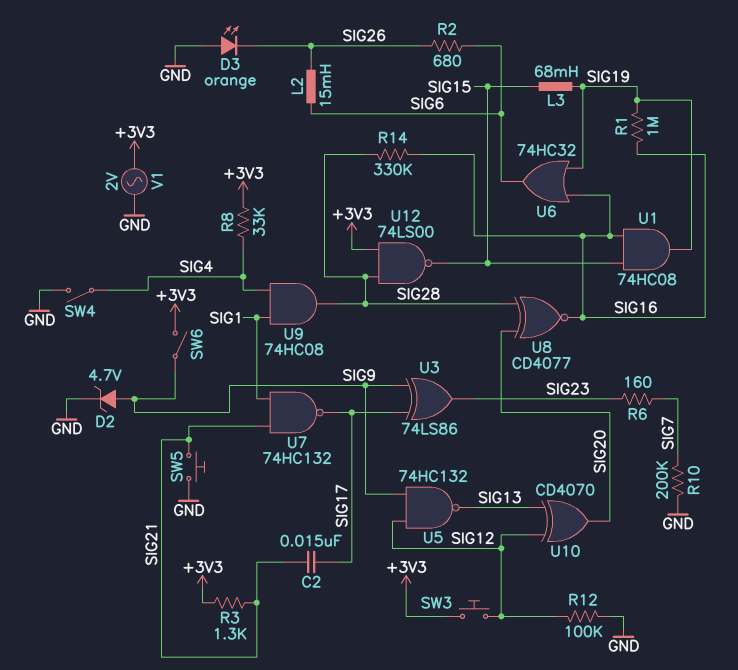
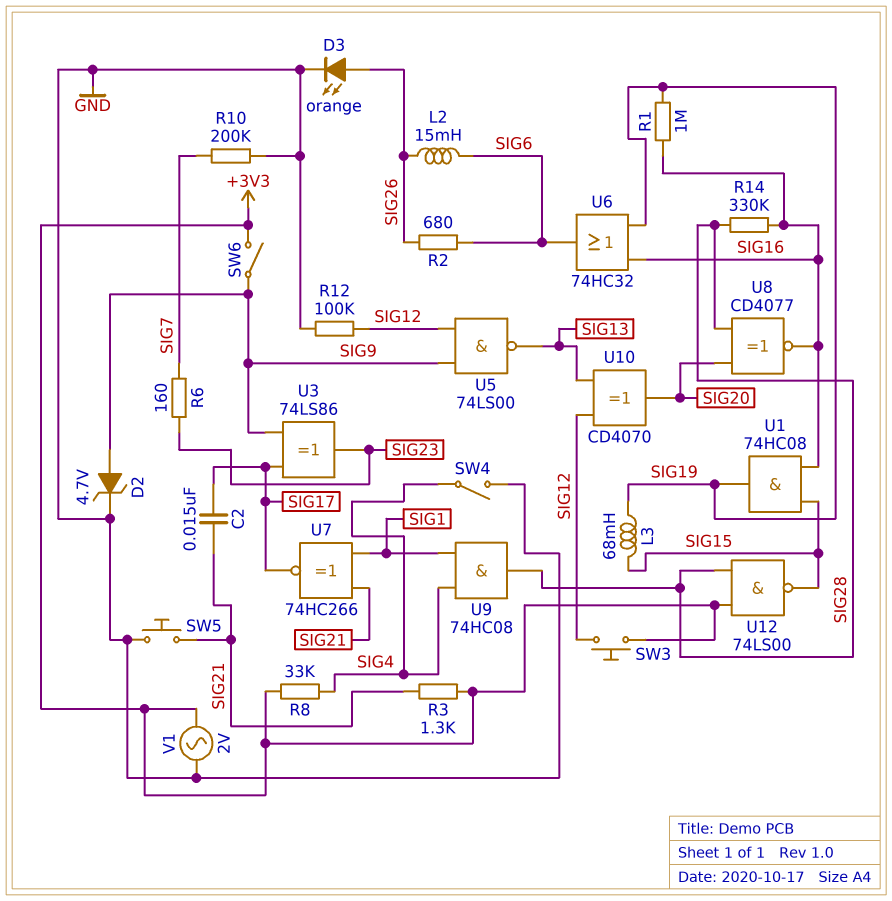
D3: LED orange (A GND, K SIG26) -> LED orange (A SIG26, K GND)
U5: NAND 74HC132 (in SIG9, in SIG12, out SIG13) -> NAND 74LS00 (in SIG9, in SIG12, out SIG13)
U7: NAND 74HC132 (in SIG1, in SIG21, out SIG17) -> XNOR 74HC266 (in SIG1, in SIG21, out SIG17)

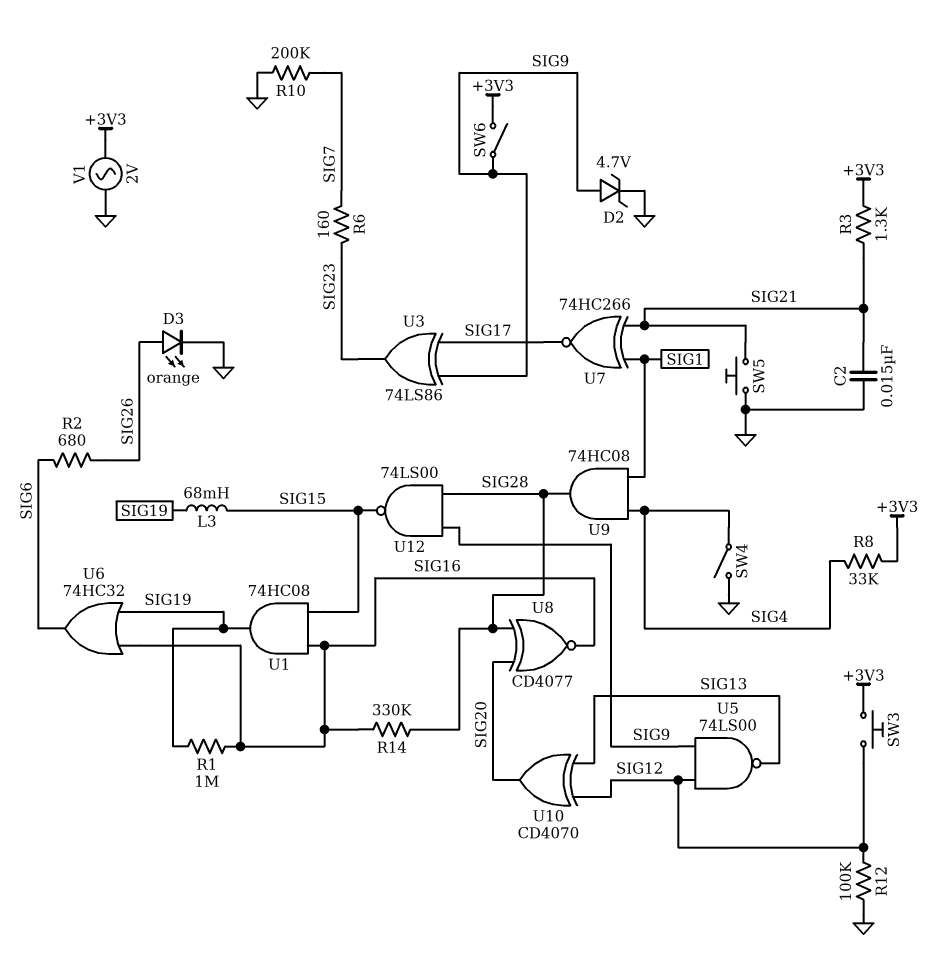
C2: 15nF (SIG17, SIG21) -> 15nF (GND, SIG21)
L2: 15mH (SIG6, SIG26) -> none
U12: NAND 74LS00 (in +3V3, in SIG28, out SIG15) -> NAND 74LS00 (in SIG9, in SIG28, out SIG15)

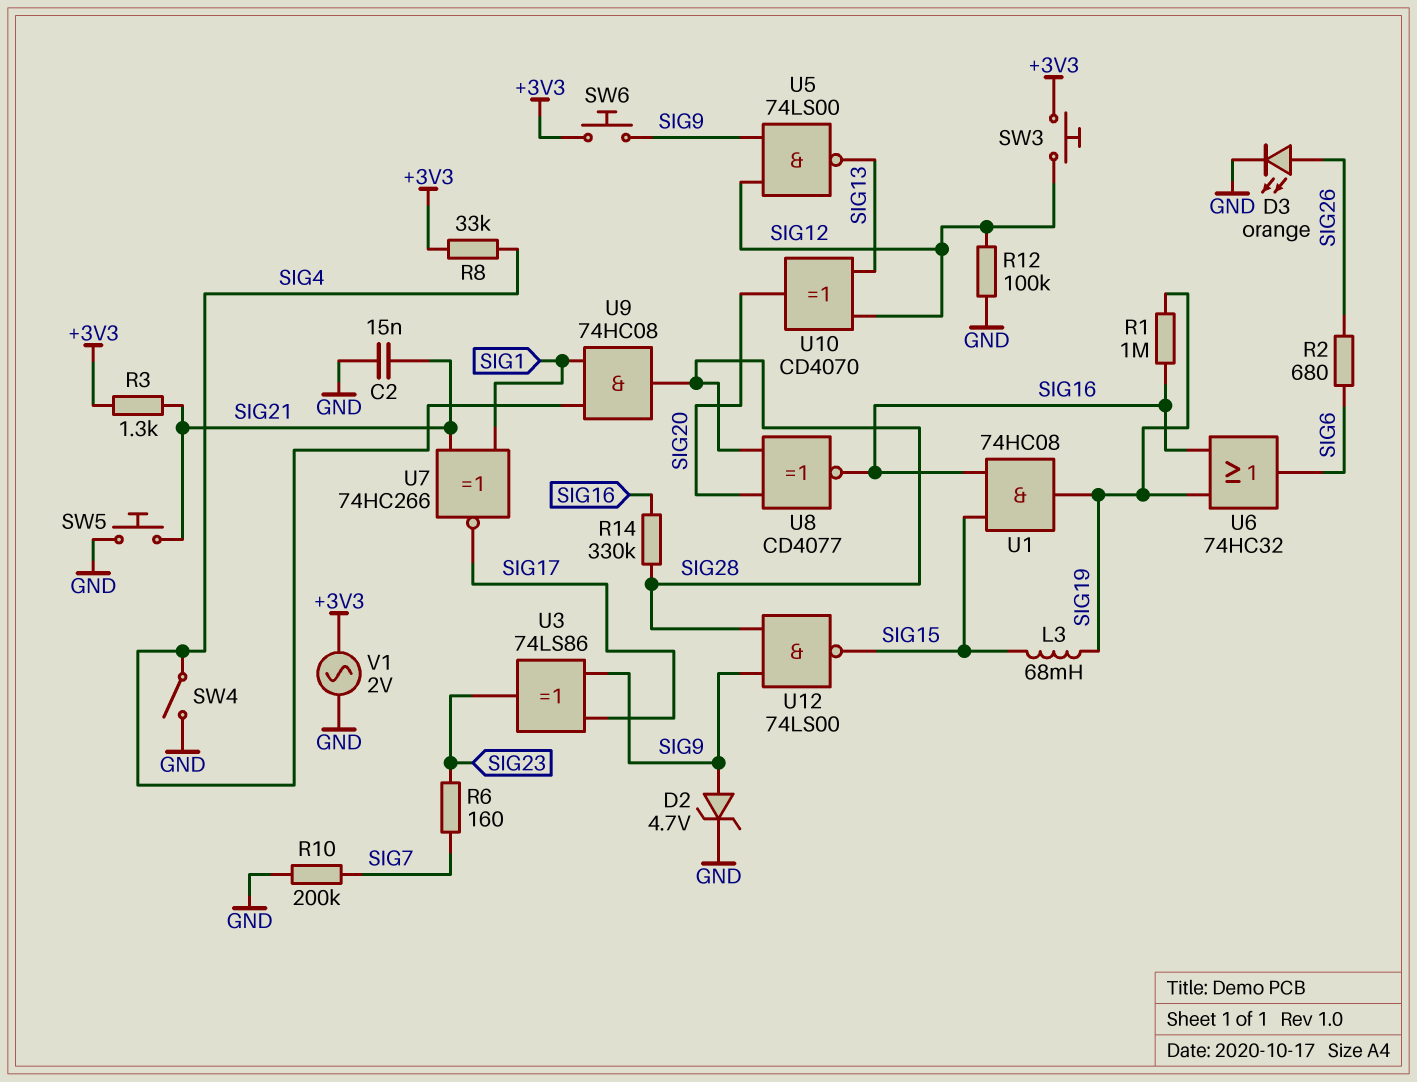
SW6: switch (+3V3, SIG9) -> button (+3V3, SIG9)

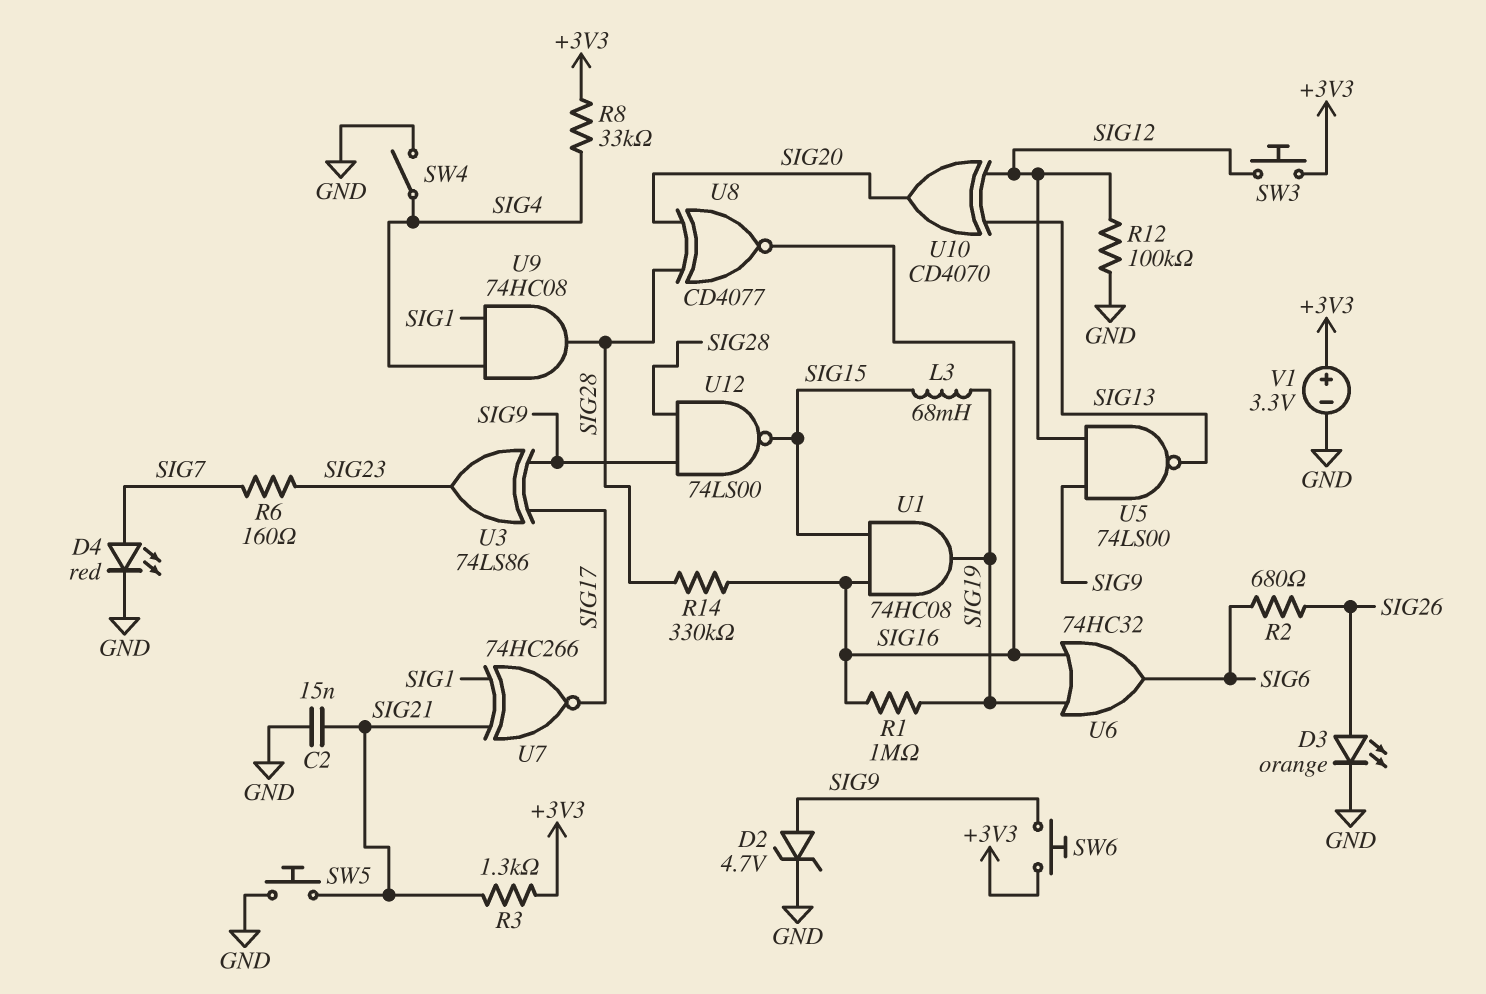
D4: none -> LED red (A SIG7, K GND)
R10: 200k (GND, SIG7) -> none
V1: AC 2V (+3V3, GND) -> 3.3V (plus +3V3, minus GND)

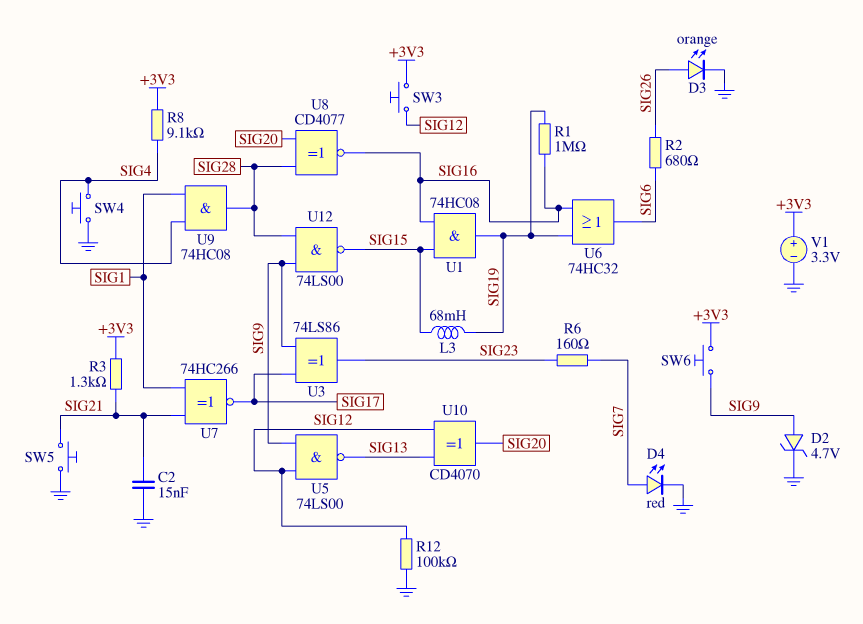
R8: 33k (+3V3, SIG4) -> 9.1k (+3V3, SIG4)
R14: 330k (SIG16, SIG28) -> none
SW4: switch (GND, SIG4) -> button (GND, SIG4)

